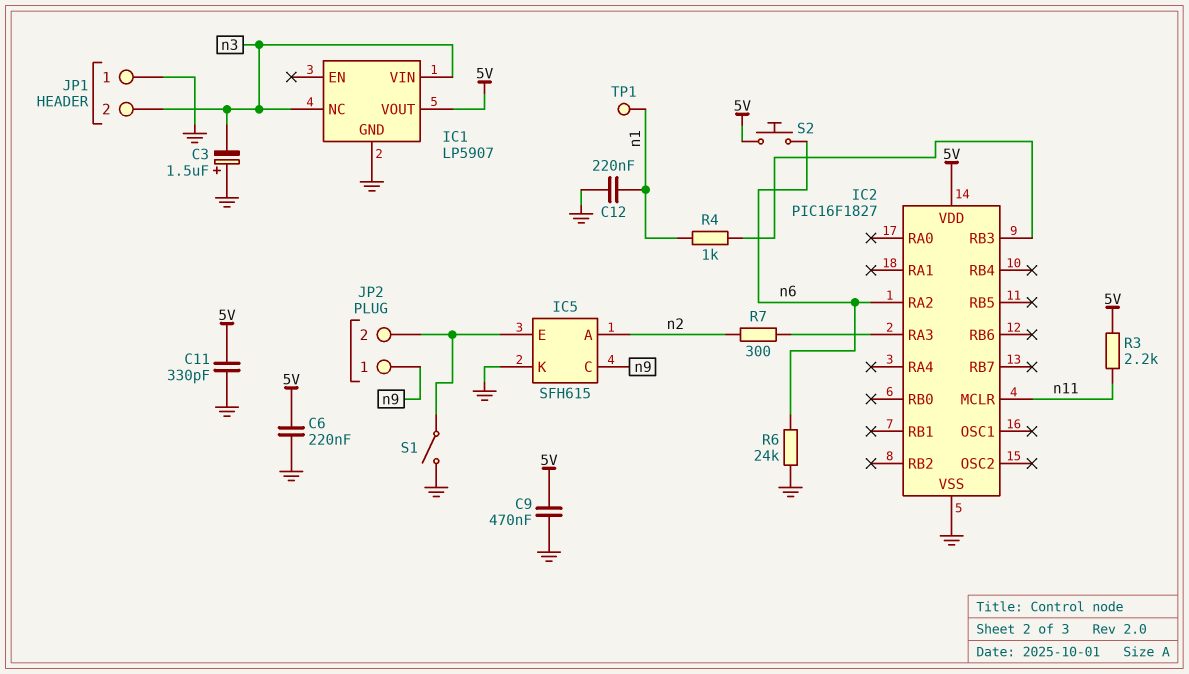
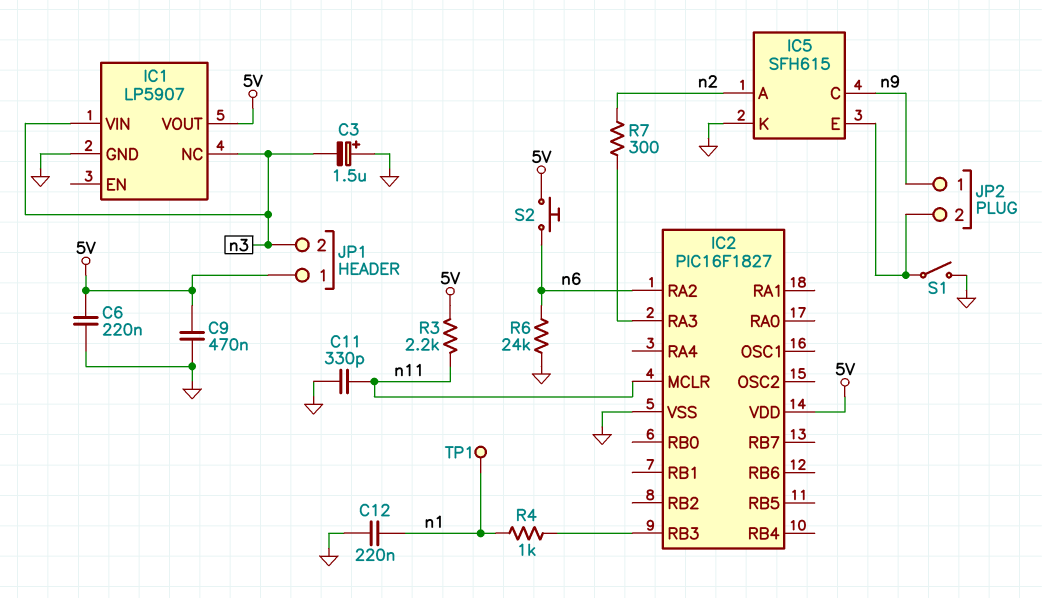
C11: 330pF (5V, GND) -> 330pF (GND, n11)
JP1 pin 1: GND -> 5V

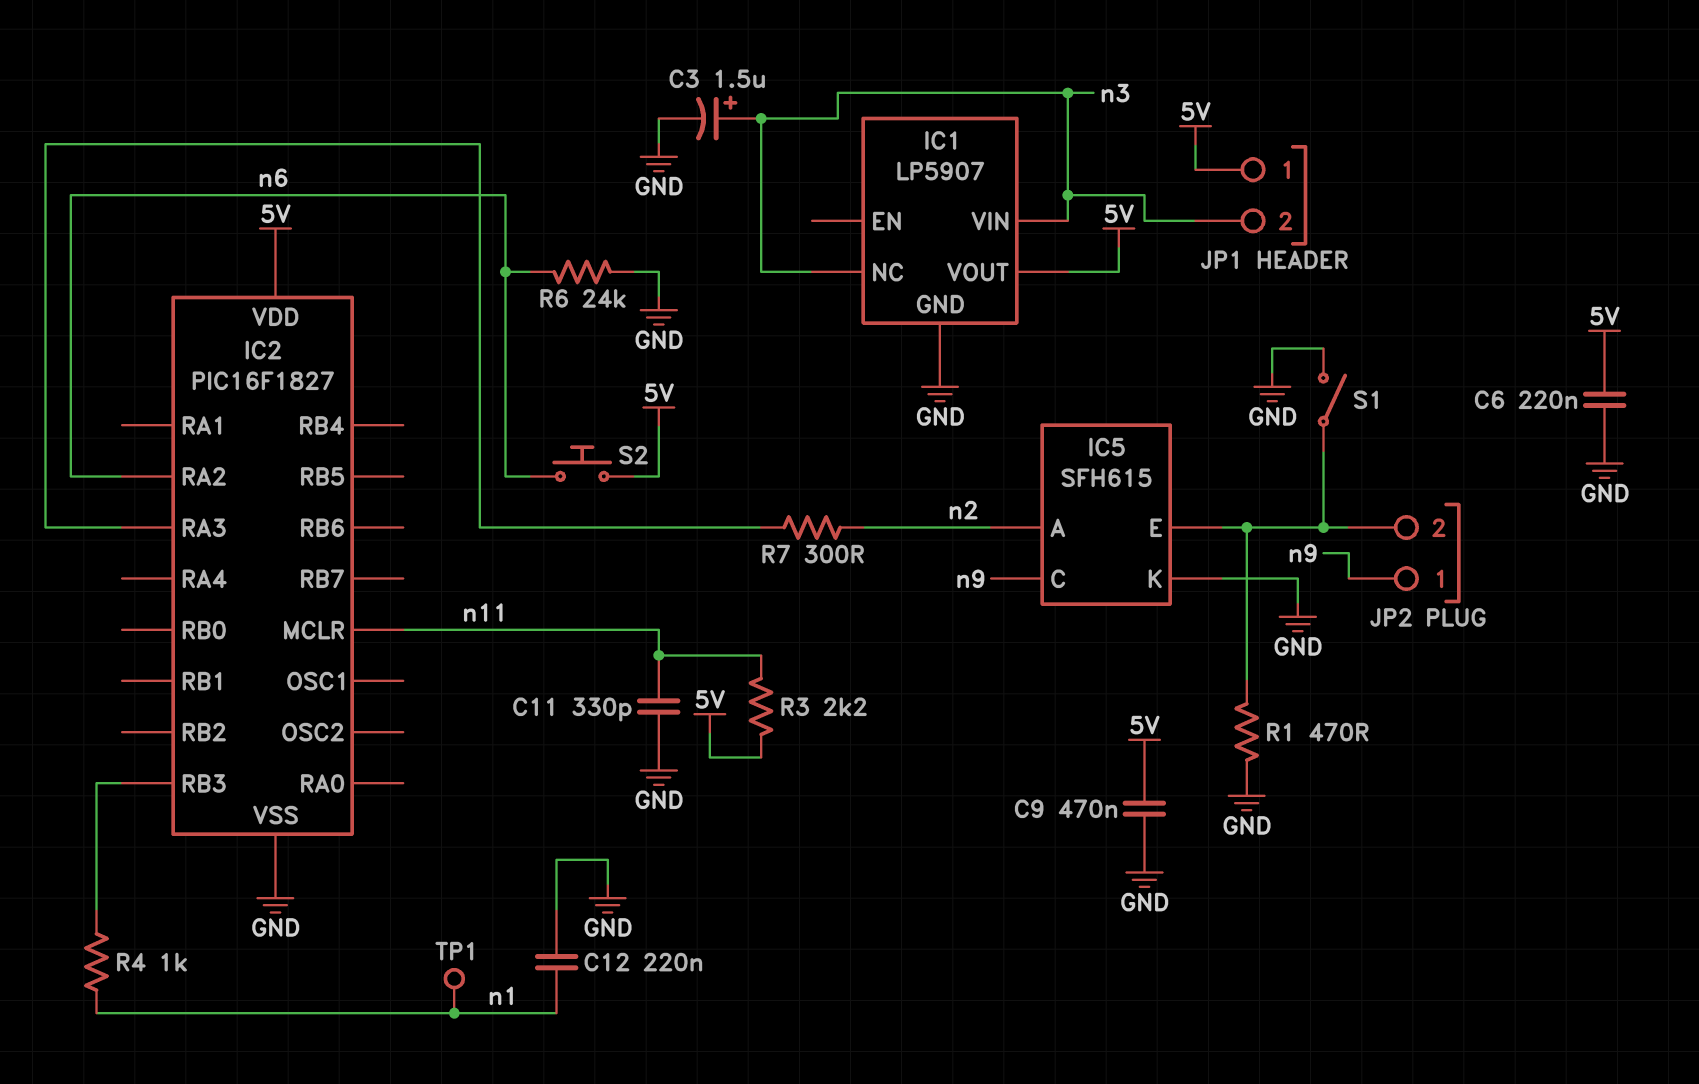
C3: 1.5uF (plus GND, minus n3) -> 1.5uF (plus n3, minus GND)
R1: none -> 470 (GND, IC5/E)

